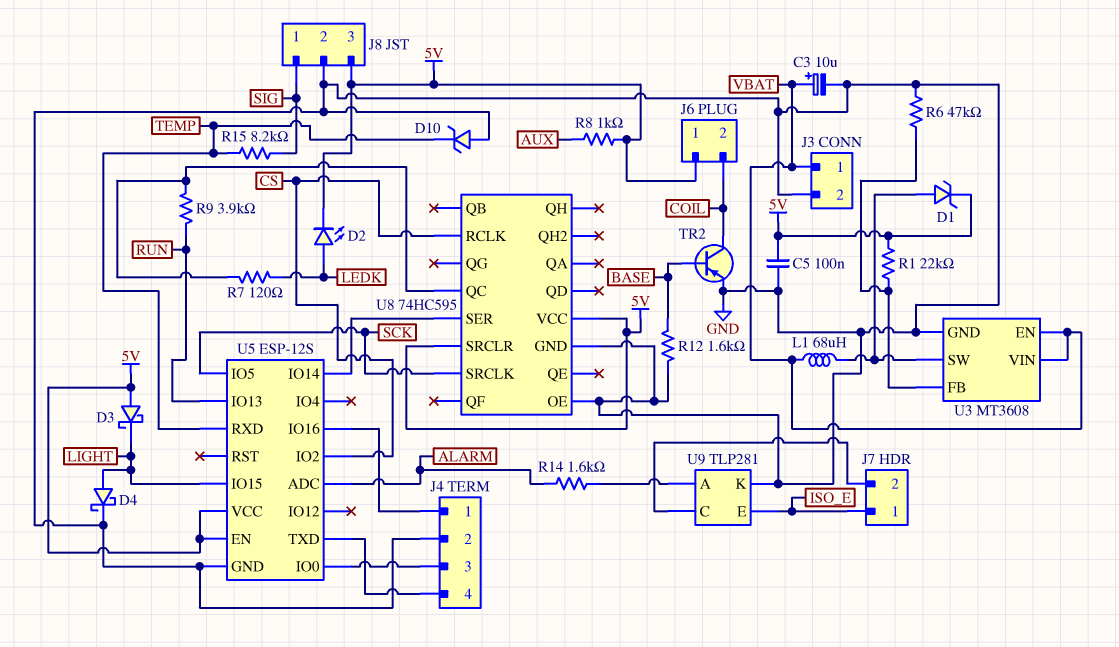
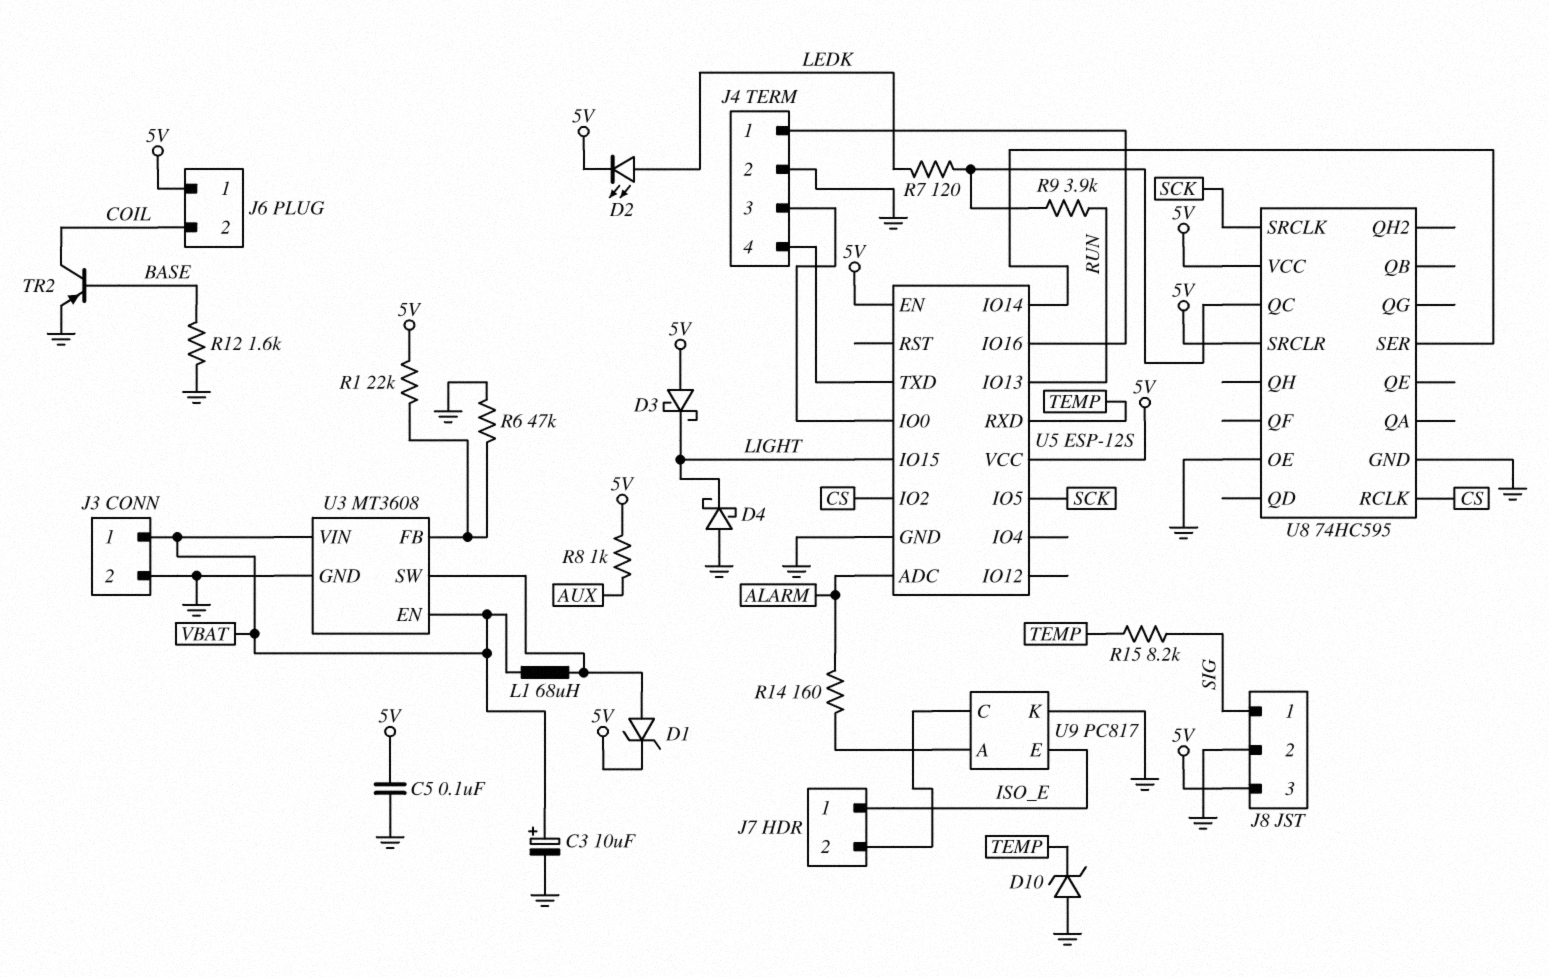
D4: schottky (A LIGHT, K GND) -> schottky (A GND, K LIGHT)
R14: 1.6k (ALARM, U9/A) -> 160 (ALARM, U9/A)
U9: TLP281 -> PC817

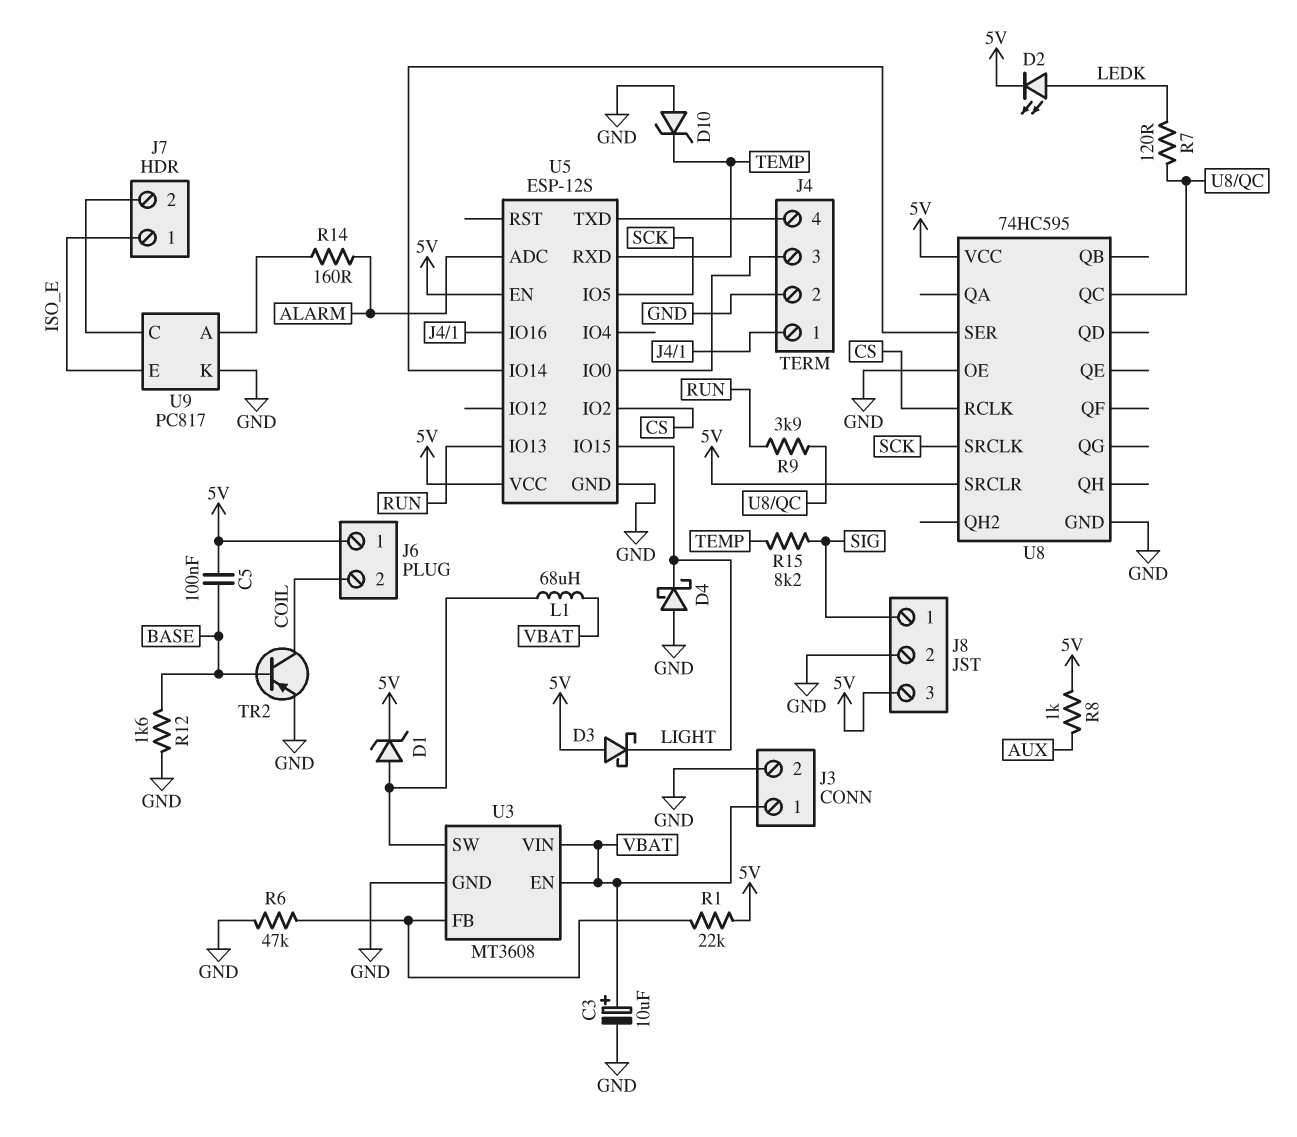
C5: 100nF (5V, GND) -> 100nF (5V, BASE)

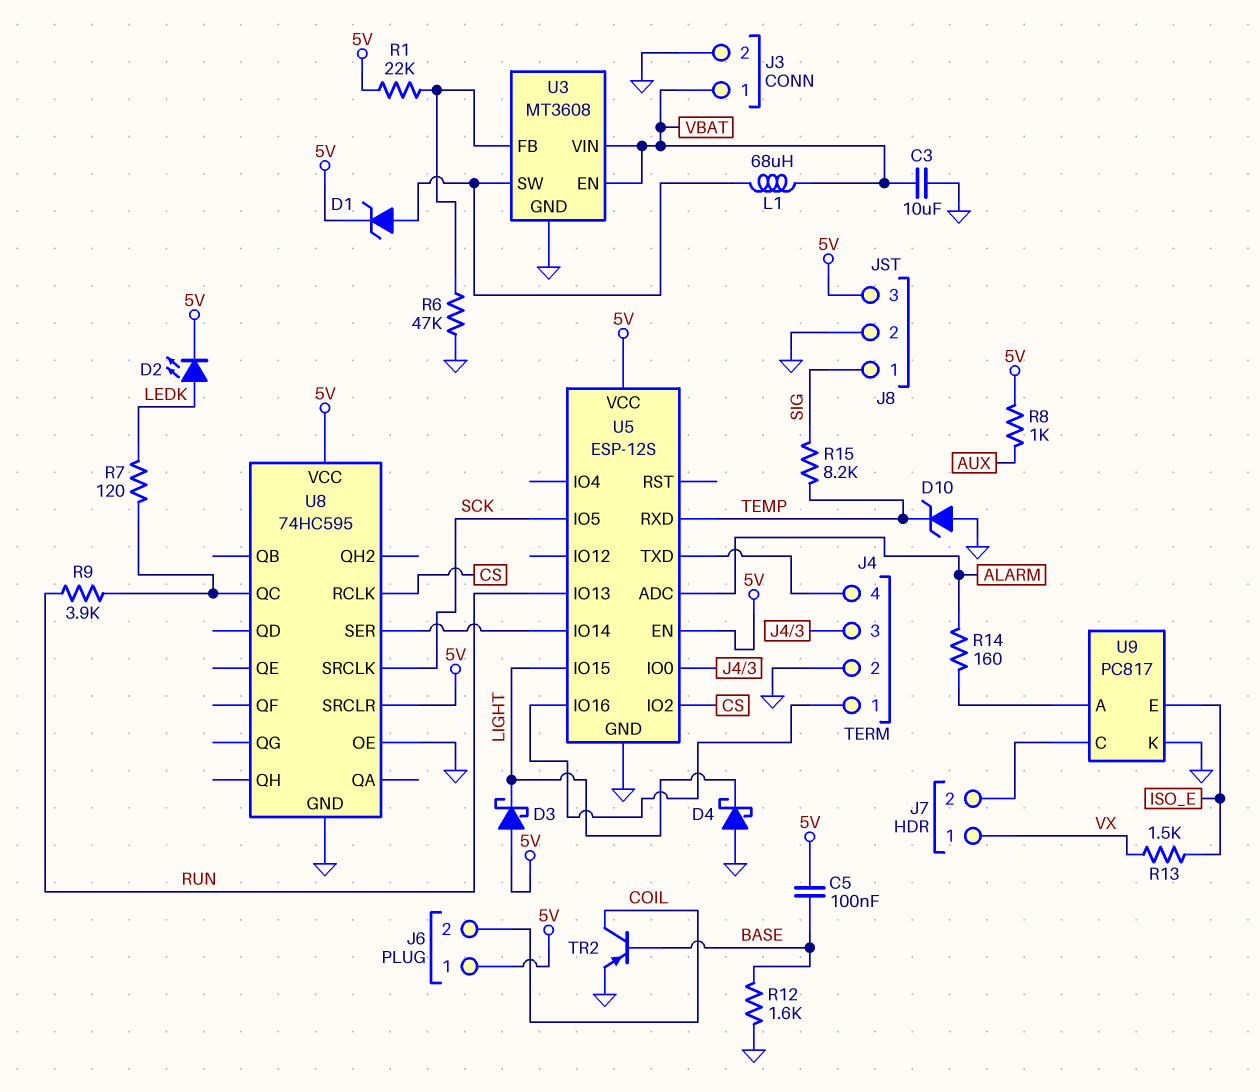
C3: 10uF (plus VBAT, minus GND) -> 10uF (GND, VBAT)
J7 pin 1: ISO_E -> VX
R13: none -> 1.5k (ISO_E, VX)

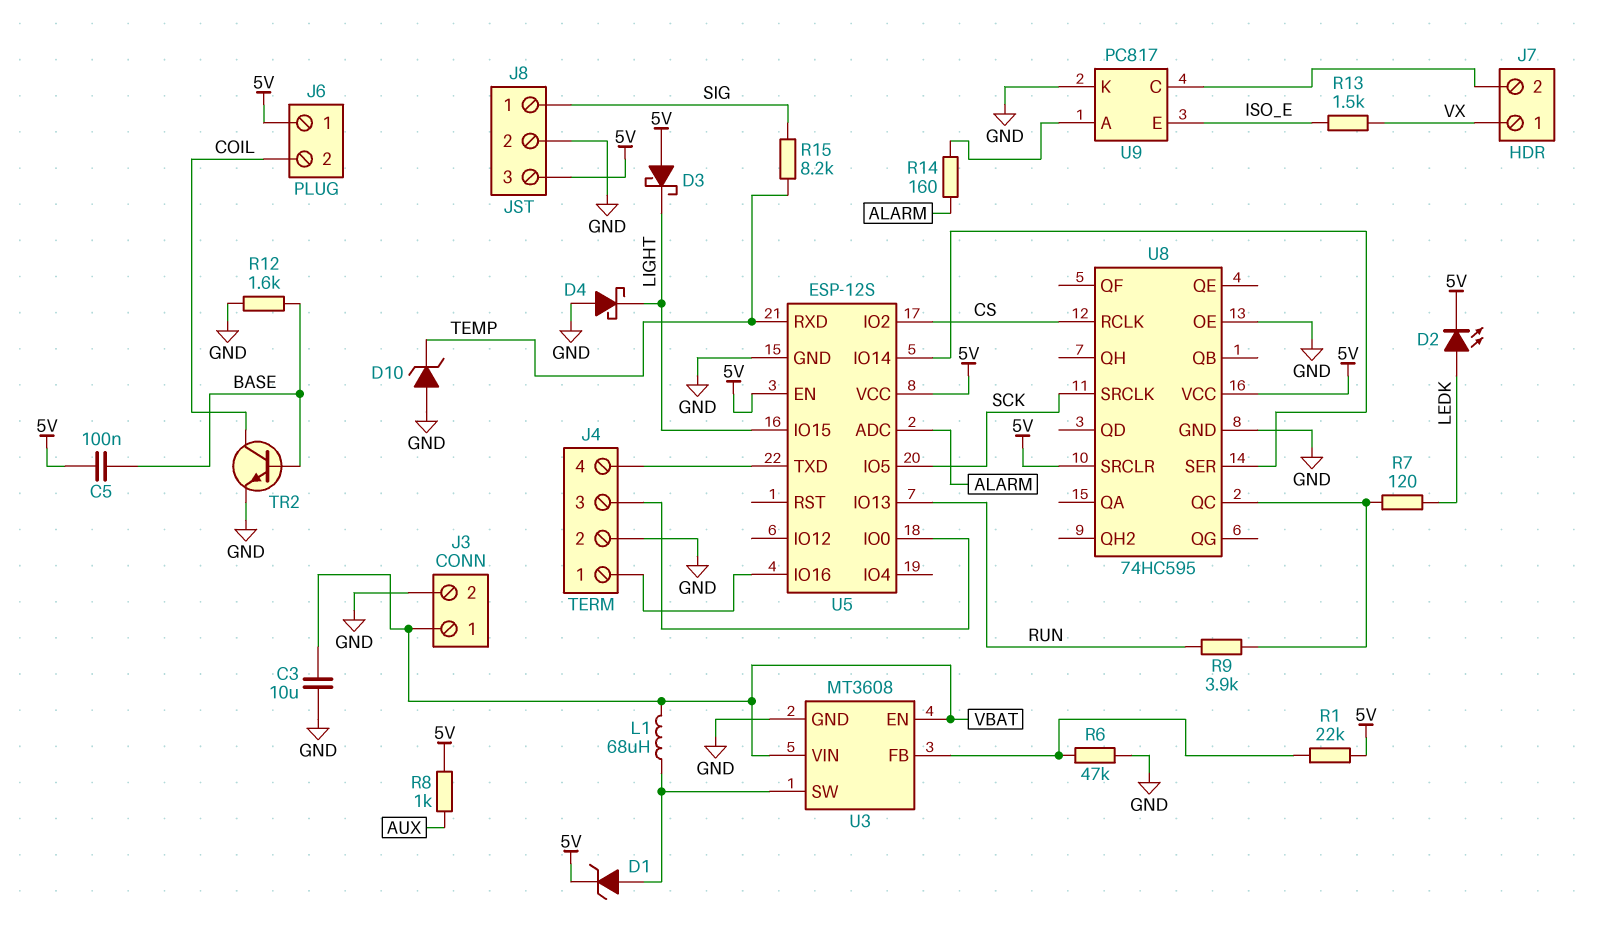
TR2: PNP (B BASE, C COIL, E GND) -> NPN (B BASE, C COIL, E GND)

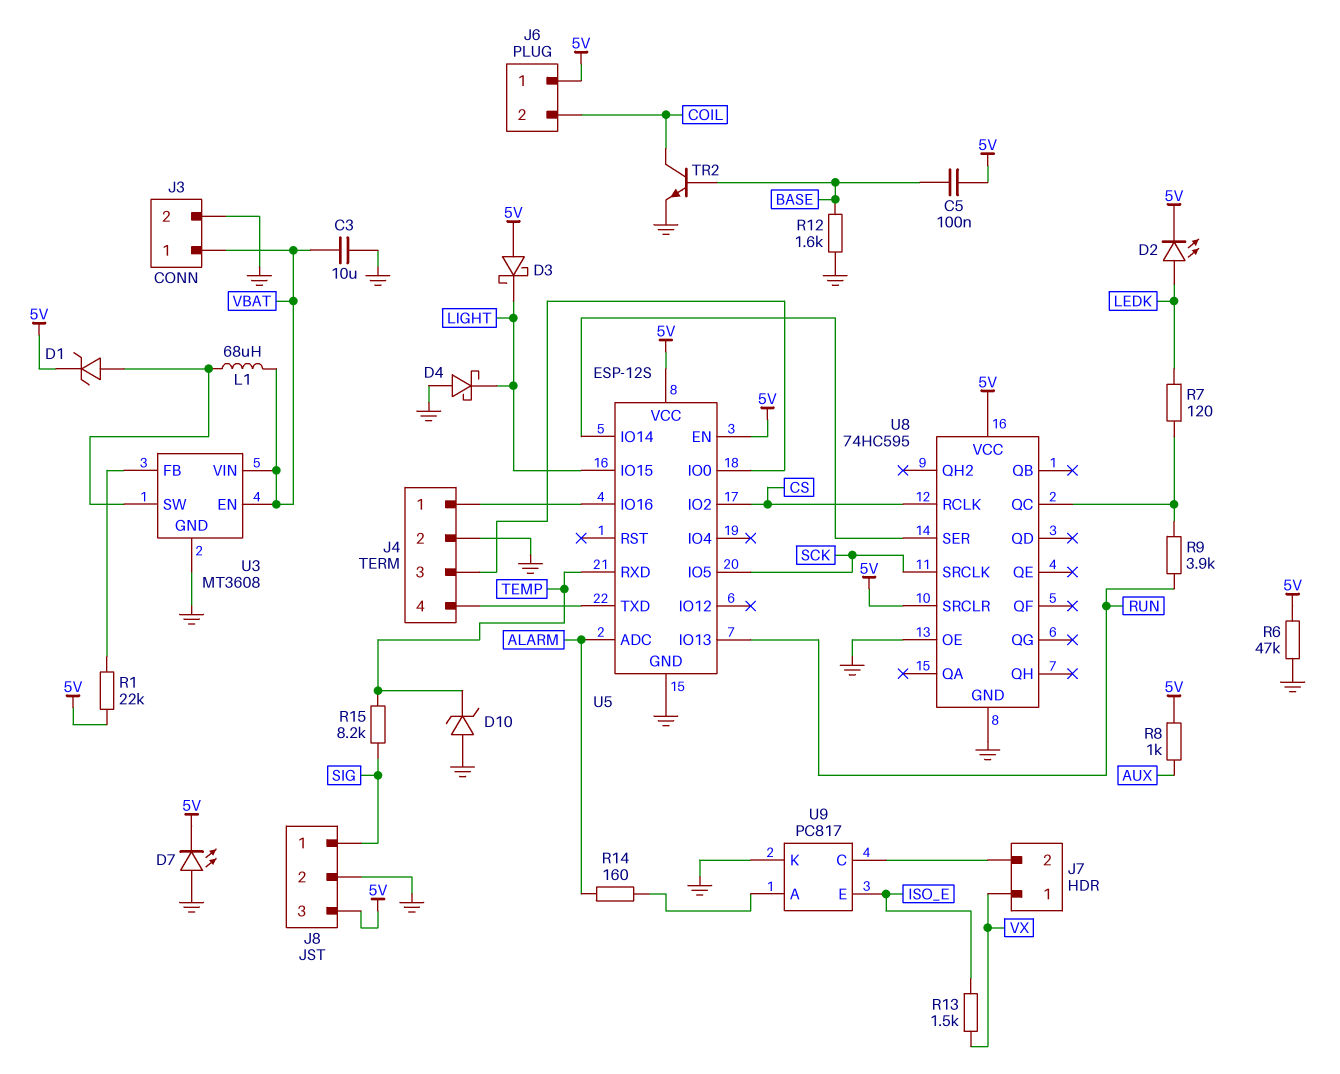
D7: none -> LED (A GND, K 5V)
R6: 47k (GND, U3/FB) -> 47k (5V, GND)

